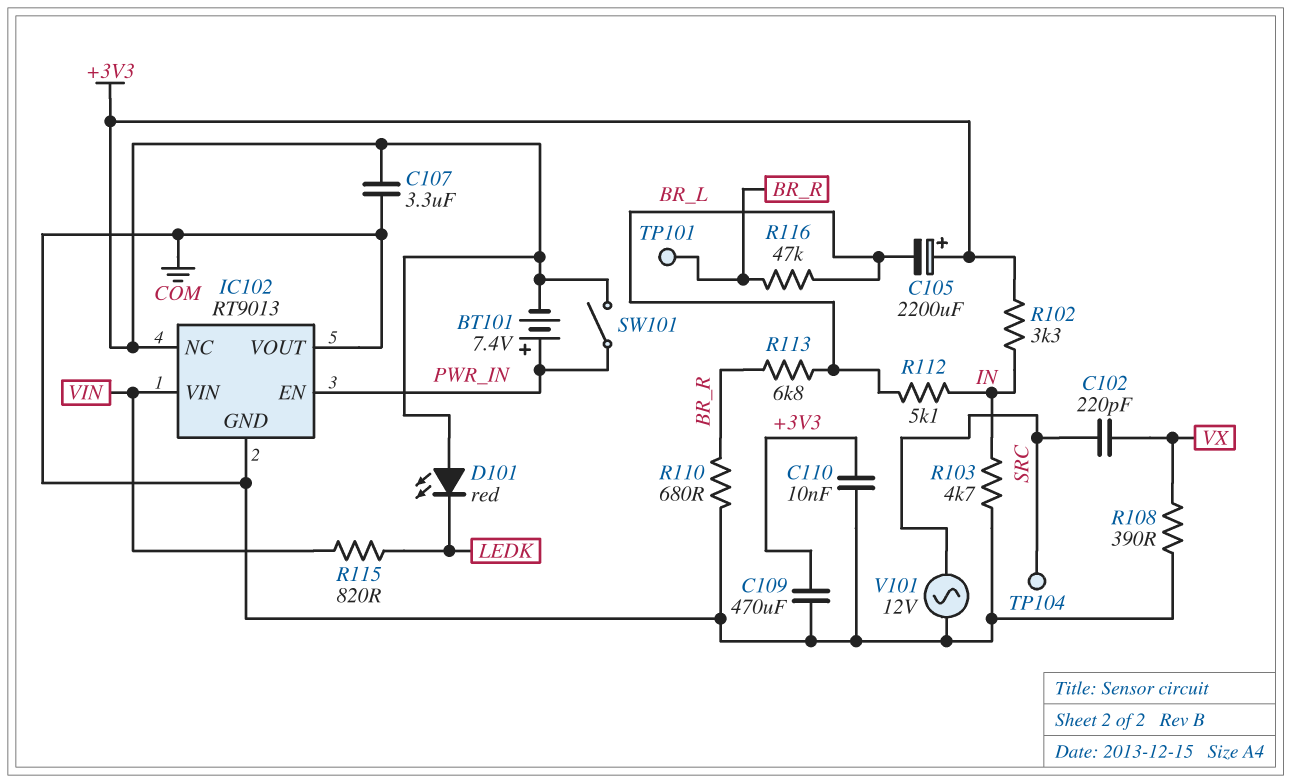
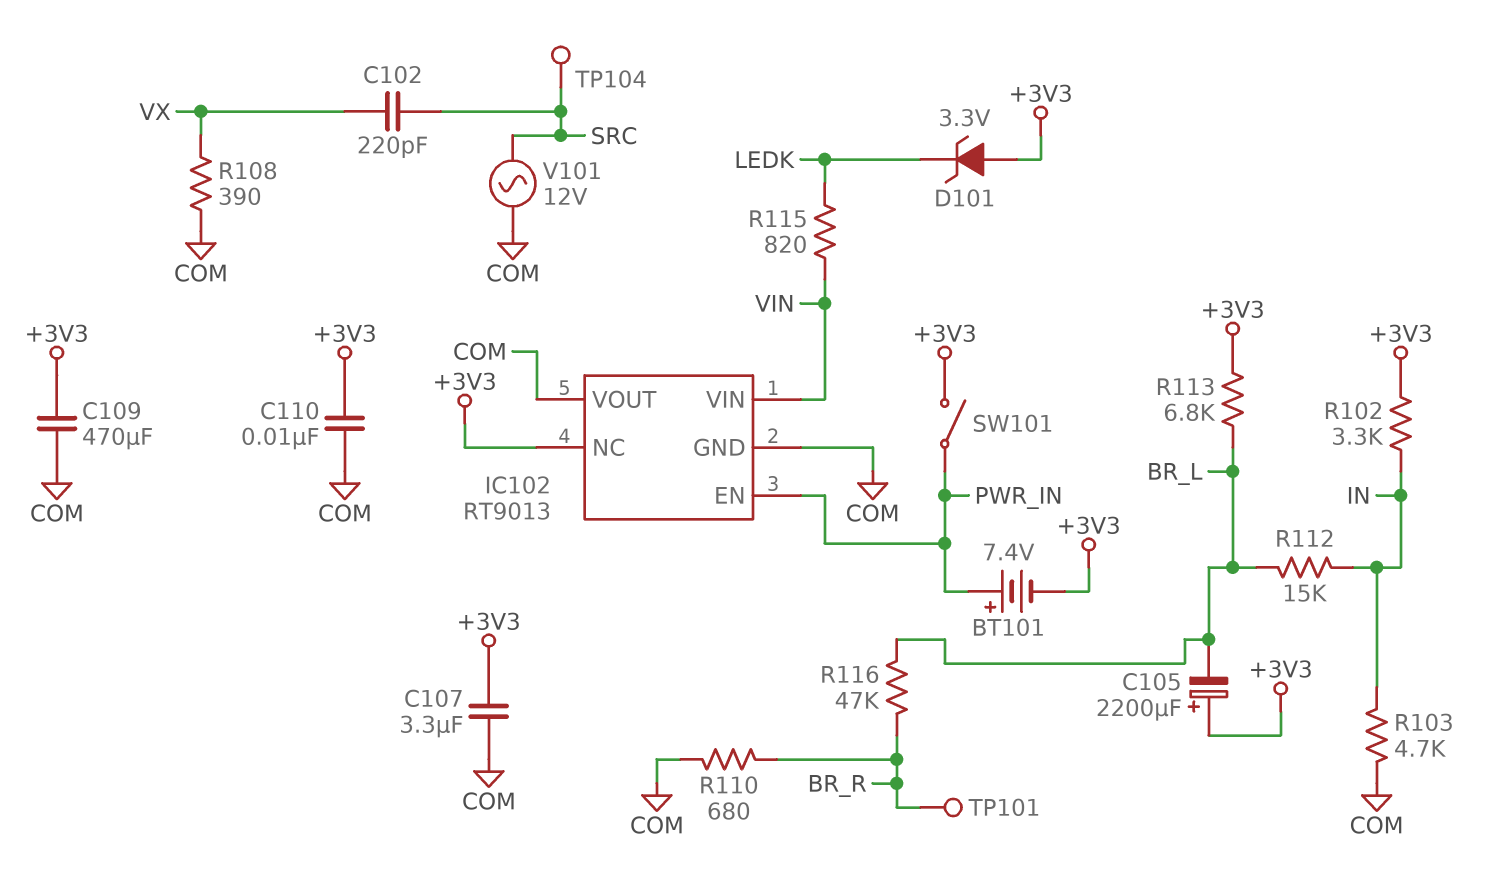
D101: LED red (A +3V3, K LEDK) -> zener 3.3V (A +3V3, K LEDK)
R112: 5.1k (BR_L, IN) -> 15k (BR_L, IN)
R113: 6.8k (BR_L, BR_R) -> 6.8k (+3V3, BR_L)

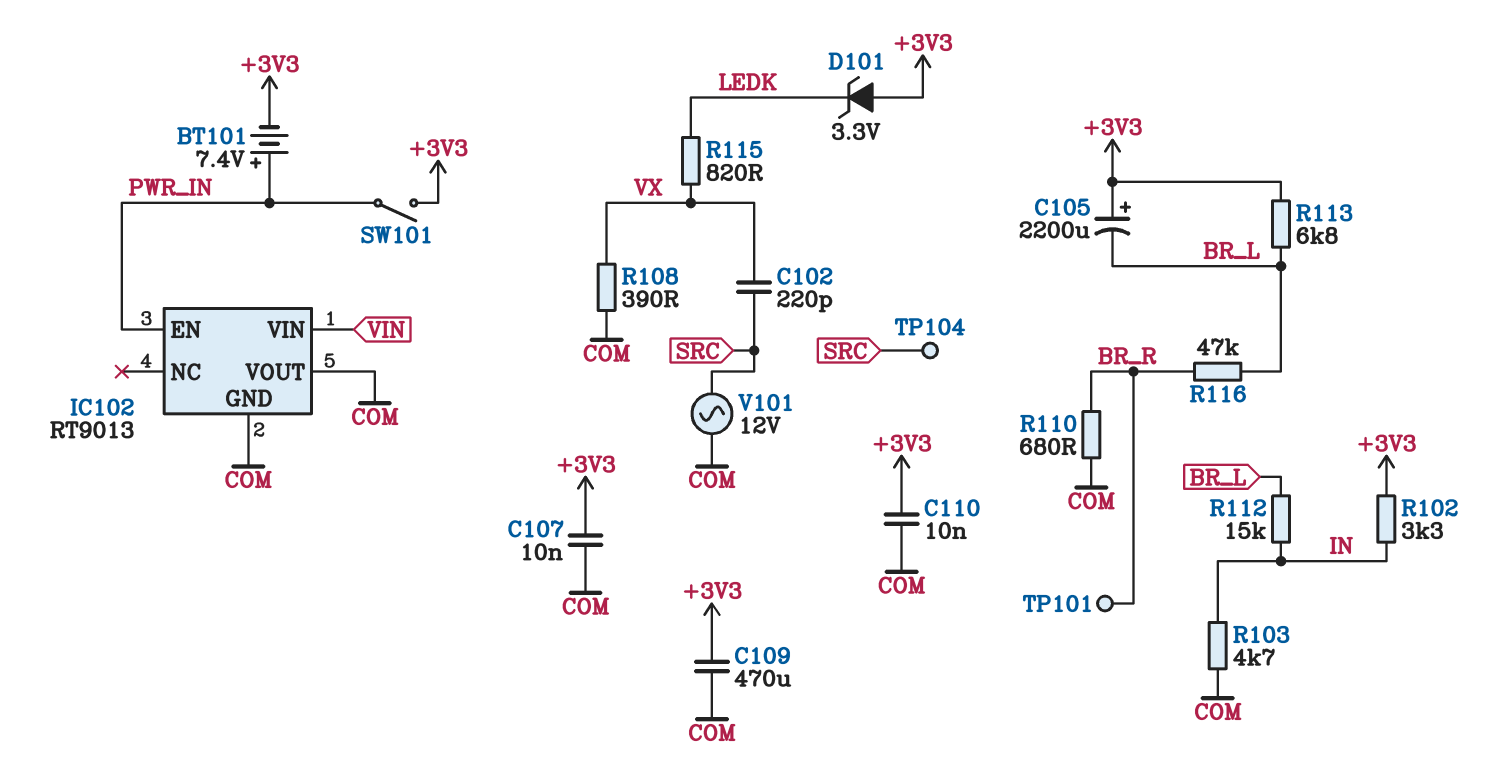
C107: 3.3uF (+3V3, COM) -> 10nF (+3V3, COM)
IC102 pin NC: +3V3 -> none
R115: 820 (LEDK, VIN) -> 820 (LEDK, VX)

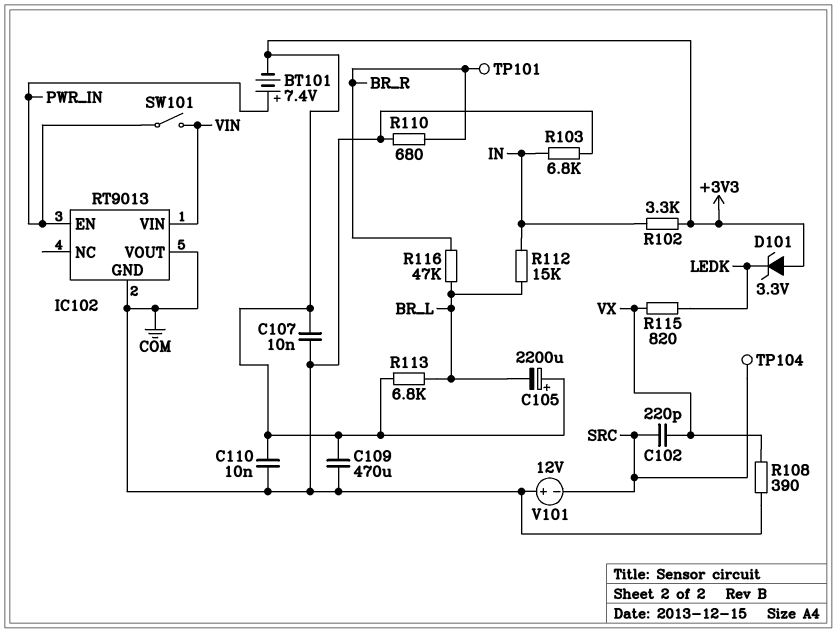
R103: 4.7k (COM, IN) -> 6.8k (COM, IN)
SW101: switch (+3V3, PWR_IN) -> switch (PWR_IN, VIN)
V101: AC 12V (COM, SRC) -> 12V (plus COM, minus SRC)

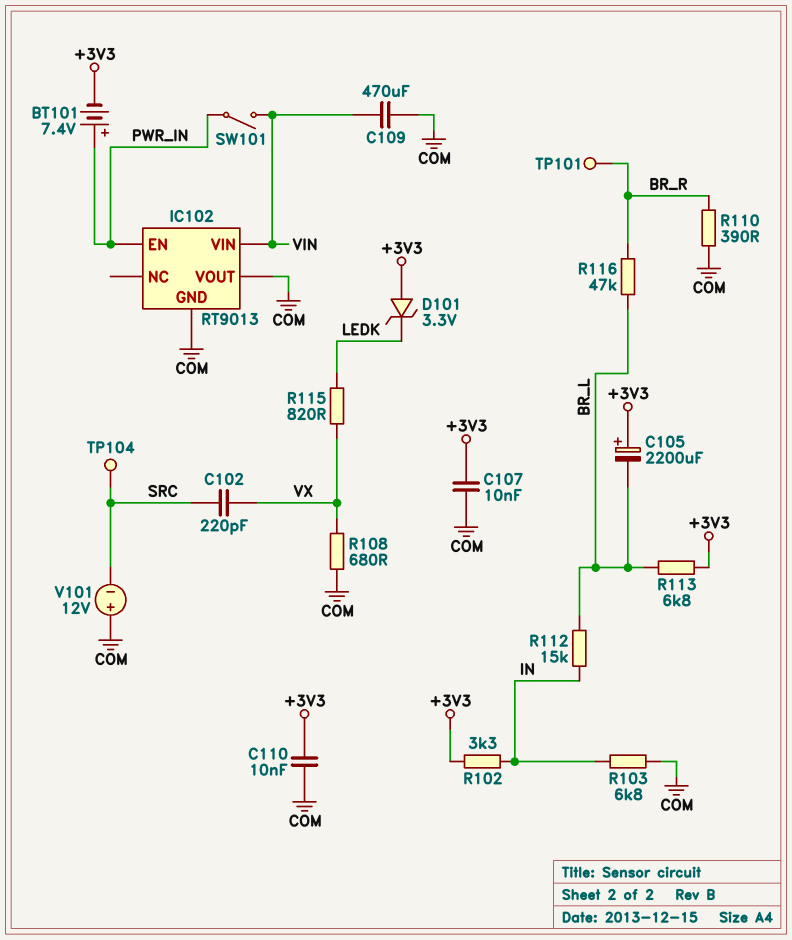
C109: 470uF (+3V3, COM) -> 470uF (COM, VIN)
R108: 390 (COM, VX) -> 680 (COM, VX)
R110: 680 (BR_R, COM) -> 390 (BR_R, COM)

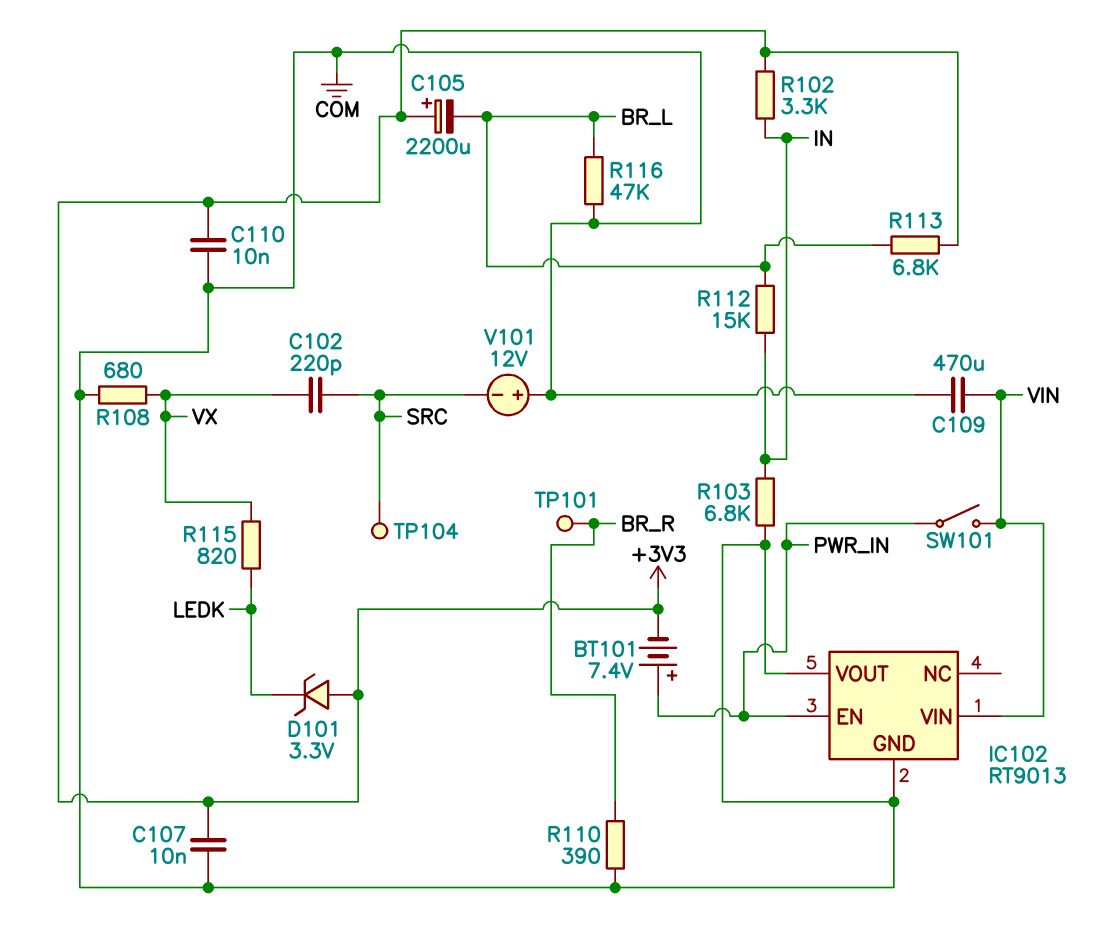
R116: 47k (BR_L, BR_R) -> 47k (BR_L, COM)

